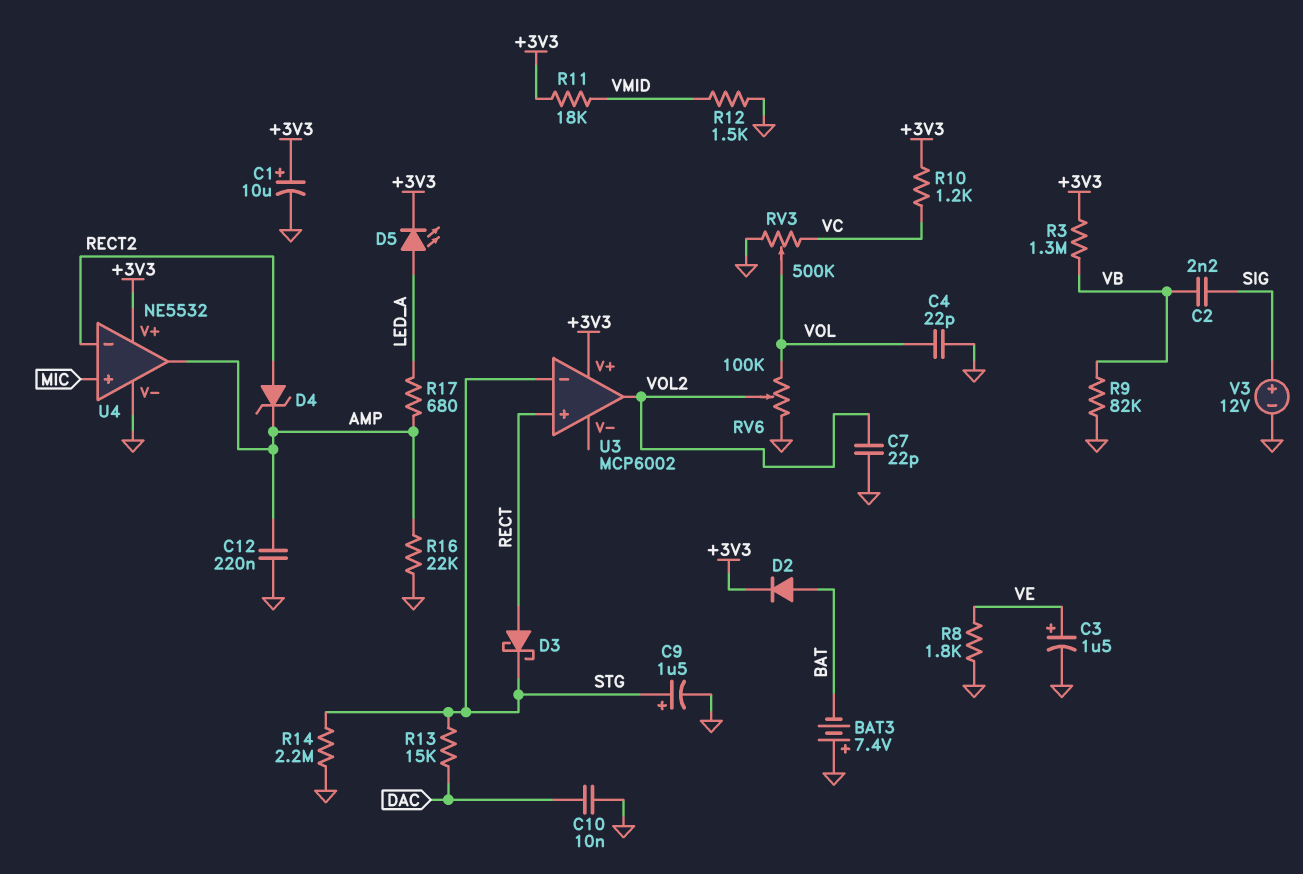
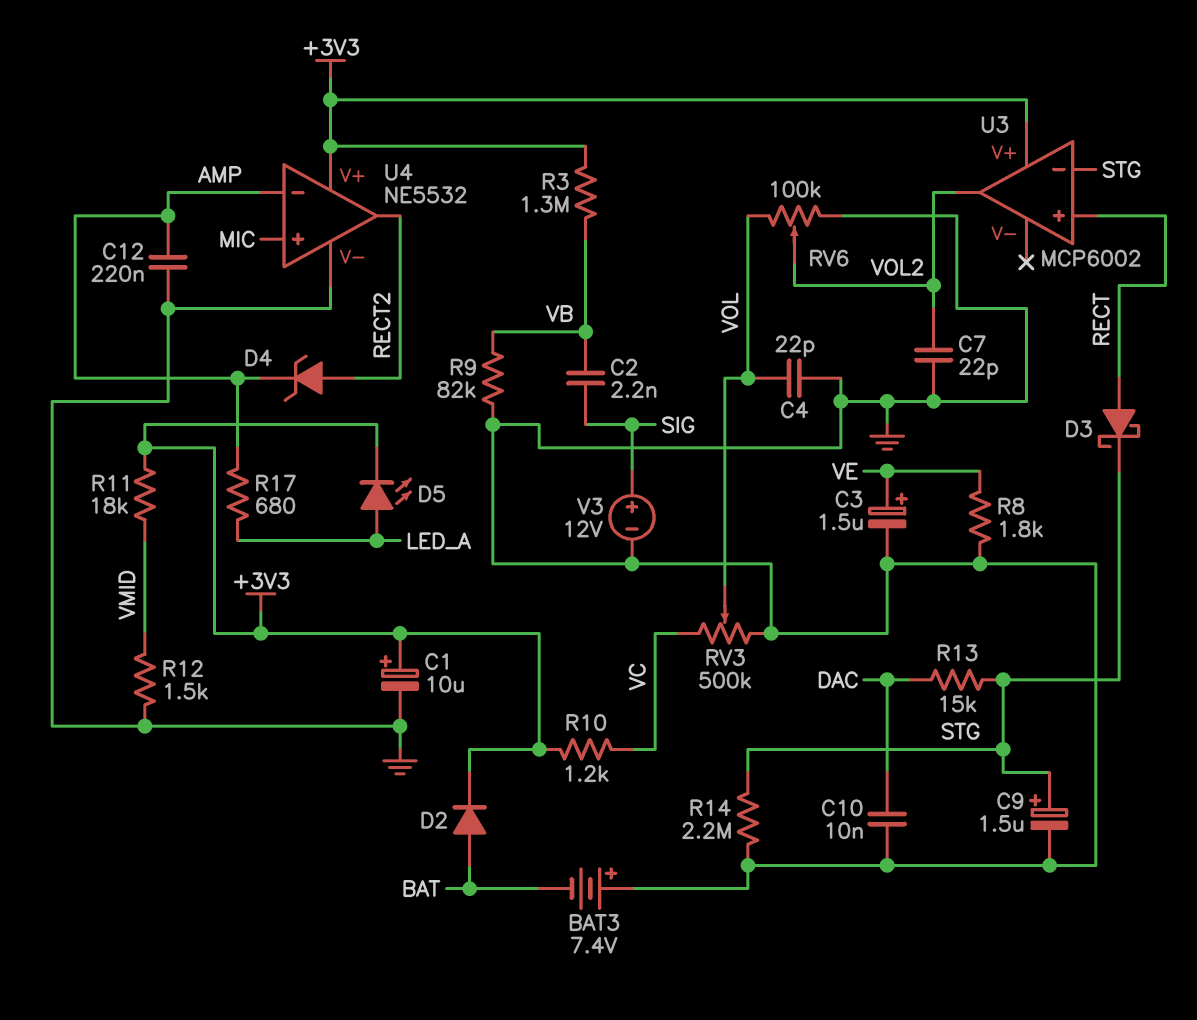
R16: 22k (AMP, GND) -> none
U4 pin in-: RECT2 -> AMP
U4 pin out: AMP -> RECT2

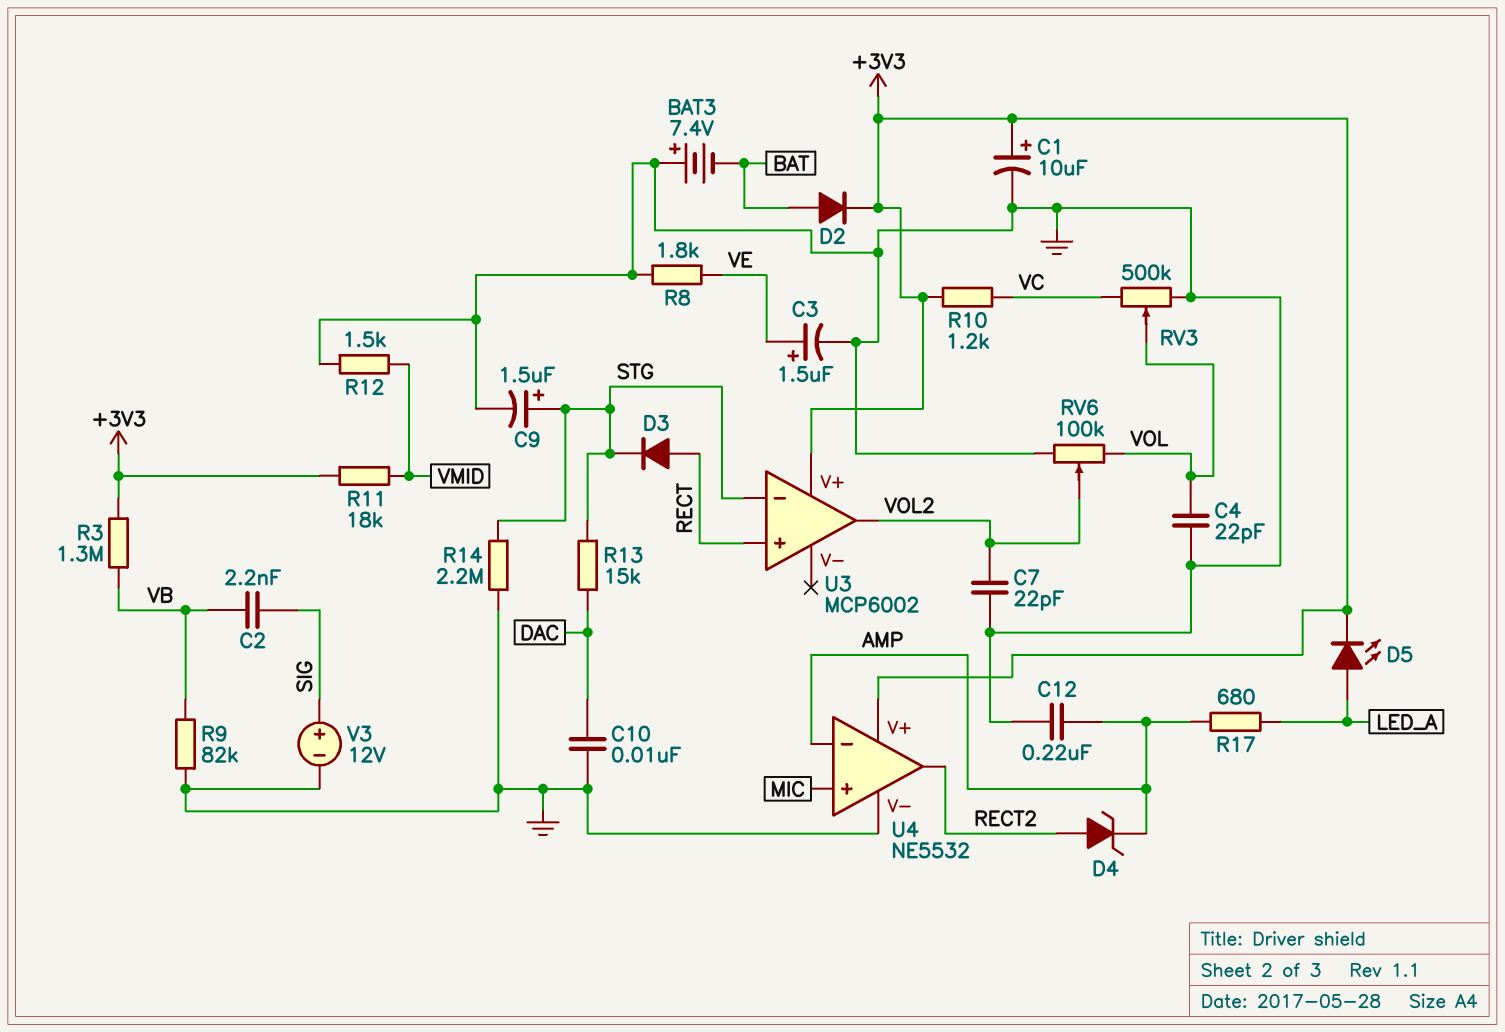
D3: schottky (A RECT, K STG) -> diode (A RECT, K STG)

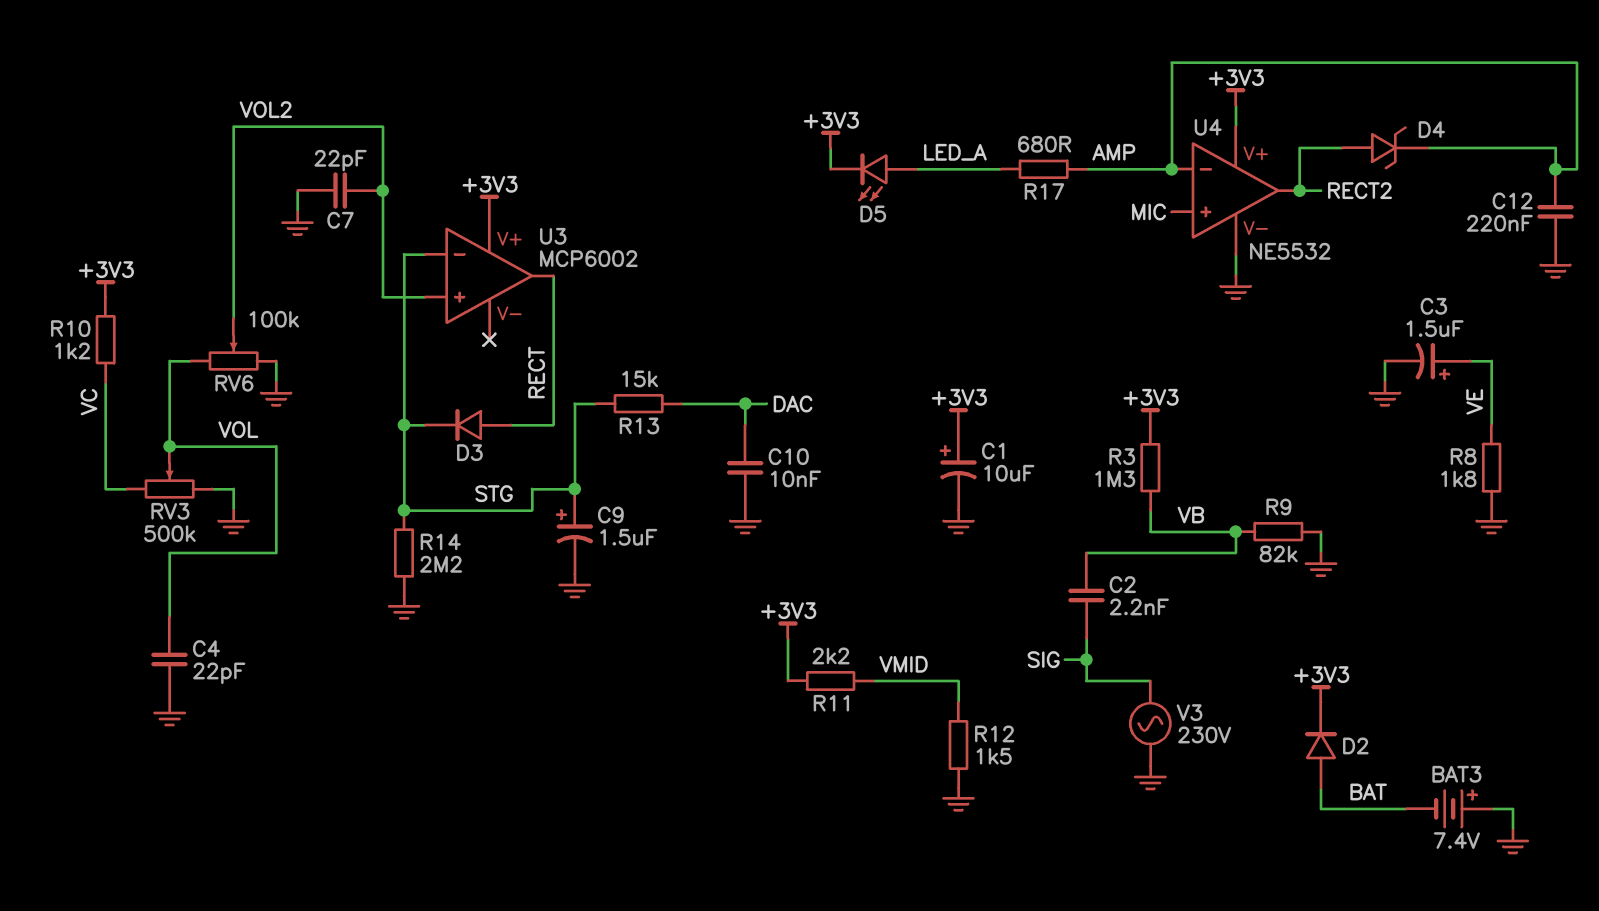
R11: 18k (+3V3, VMID) -> 2.2k (+3V3, VMID)
U3 pin in+: RECT -> VOL2
U3 pin out: VOL2 -> RECT
V3: 12V (plus SIG, minus GND) -> AC 230V (GND, SIG)

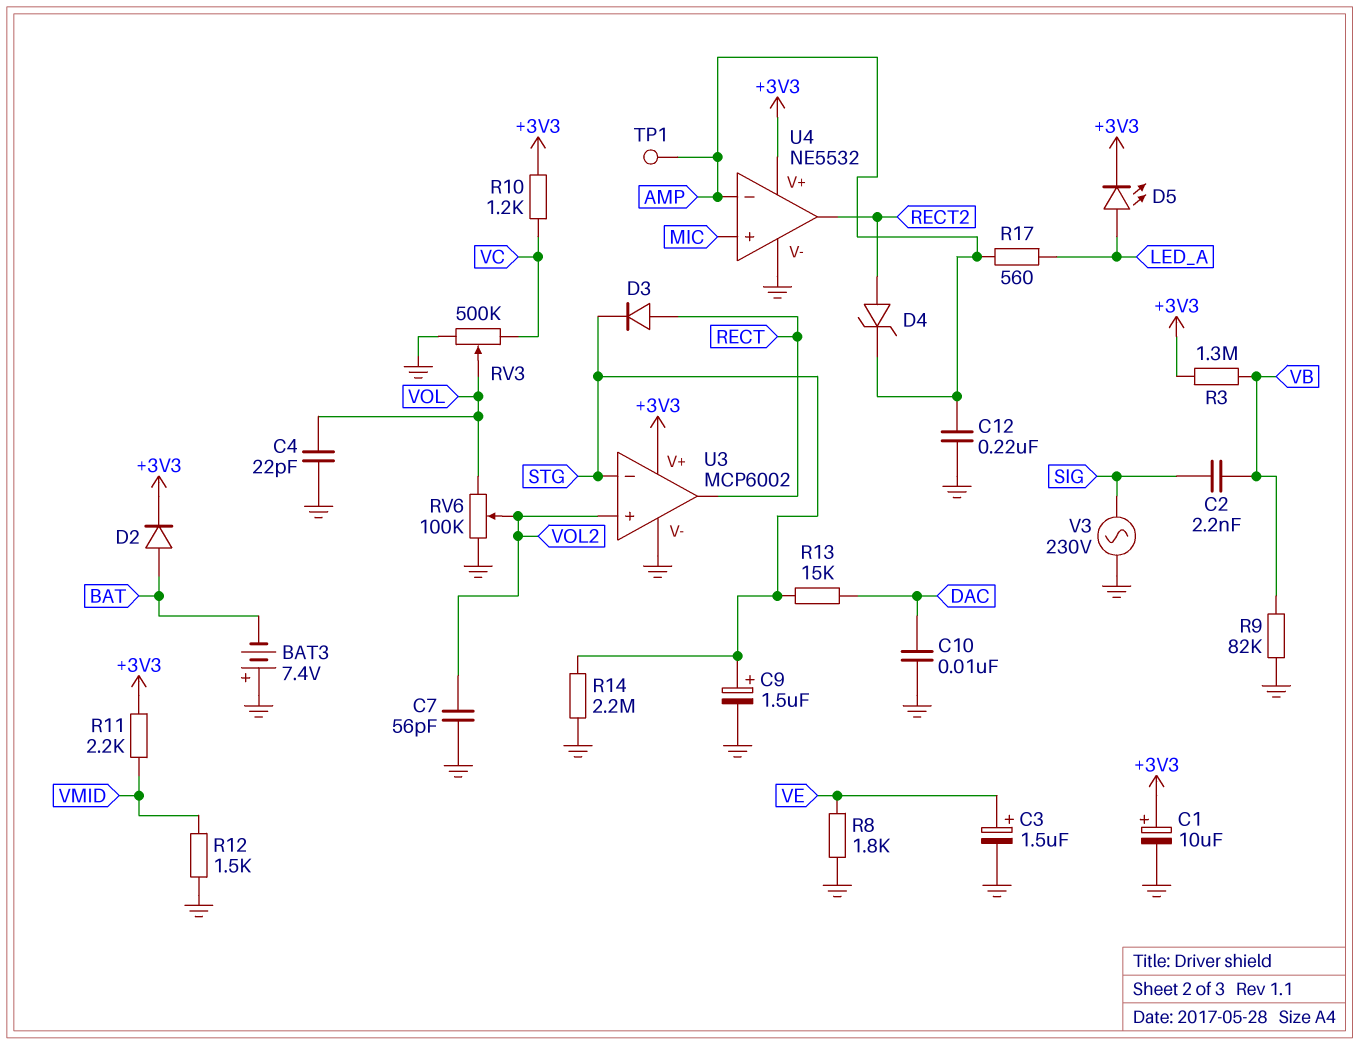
C7: 22pF (GND, VOL2) -> 56pF (GND, VOL2)
R17: 680 (AMP, LED_A) -> 560 (AMP, LED_A)
TP1: none -> test point (AMP)
U3 pin V-: none -> GND

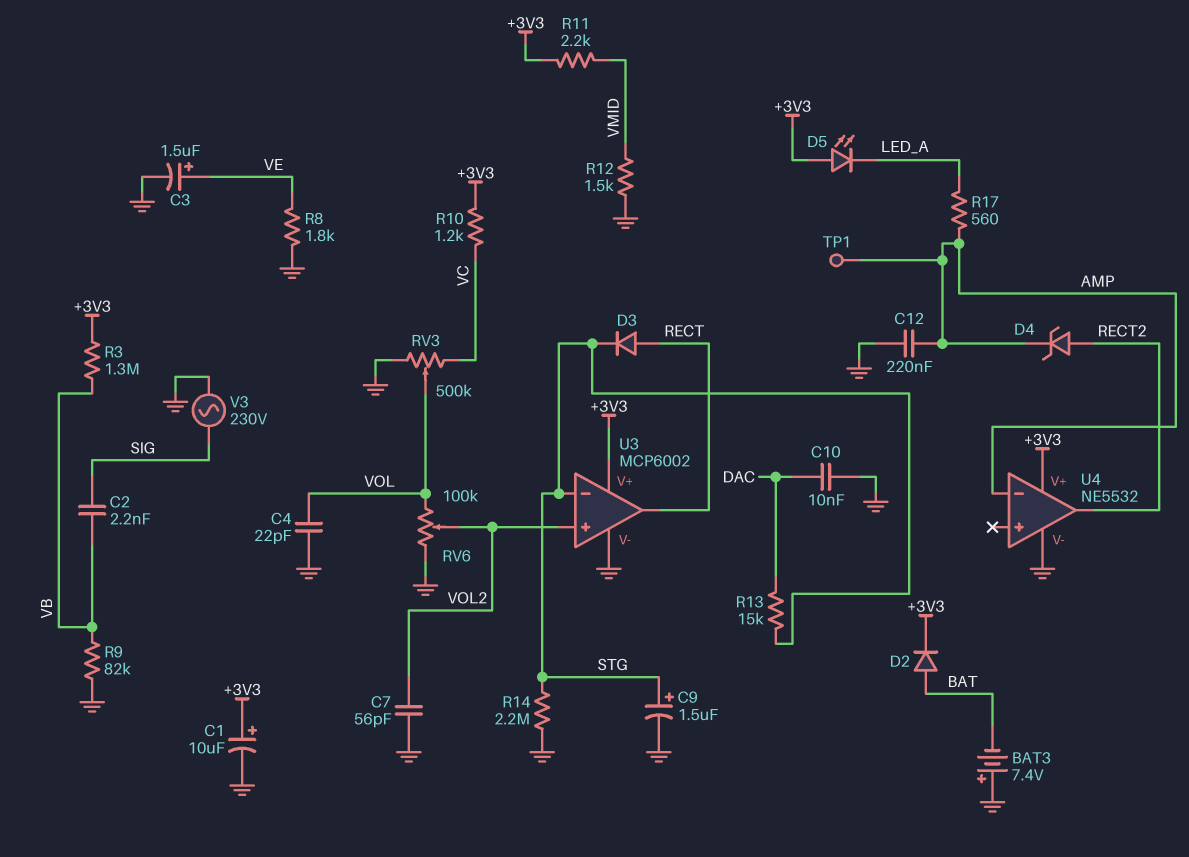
D5: LED (A LED_A, K +3V3) -> LED (A +3V3, K LED_A)
U4 pin in+: MIC -> none

